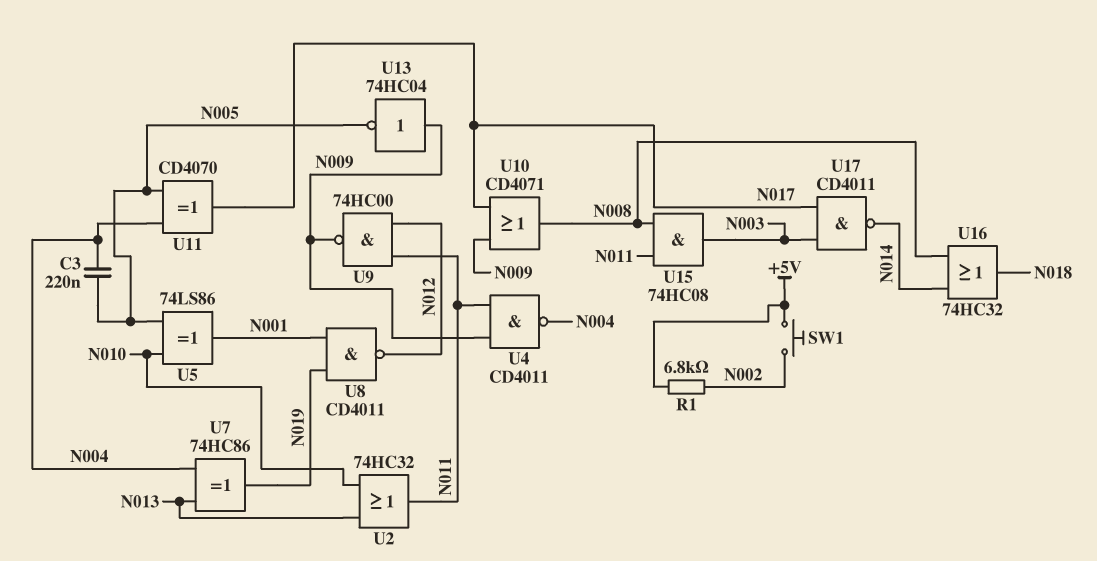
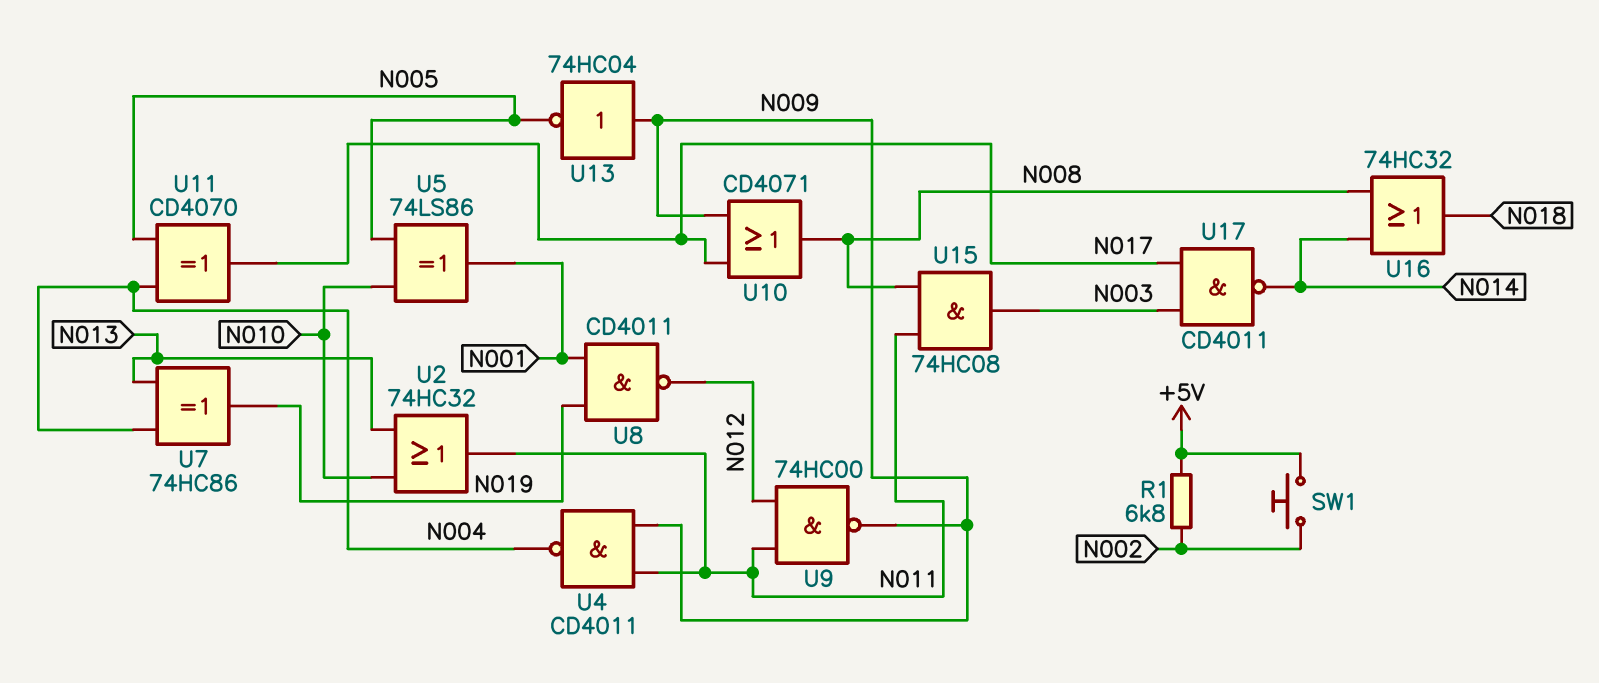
C3: 220nF (N004, N005) -> none

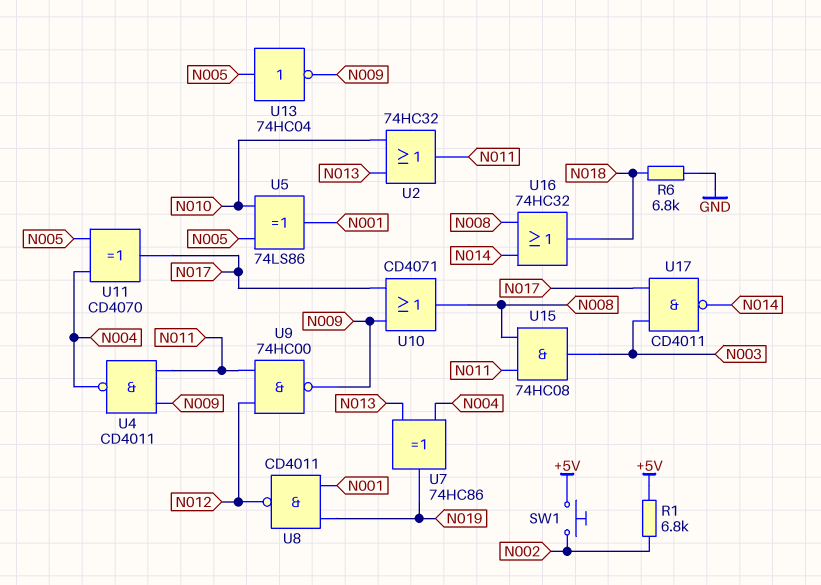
R6: none -> 6.8k (GND, N018)
U13: NOT 74HC04 (in N009, out N005) -> NOT 74HC04 (in N005, out N009)

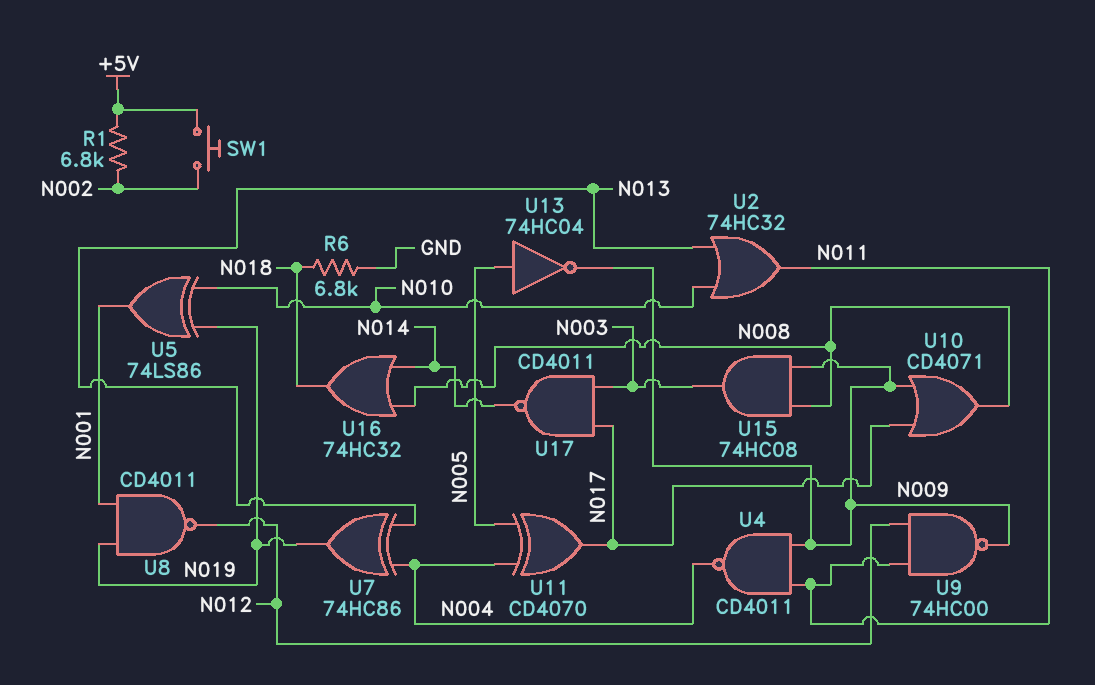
U5: XOR 74LS86 (in N005, in N010, out N001) -> XOR 74LS86 (in N010, in N019, out N001)
U15: AND 74HC08 (in N008, in N011, out N003) -> AND 74HC08 (in N008, in N009, out N003)

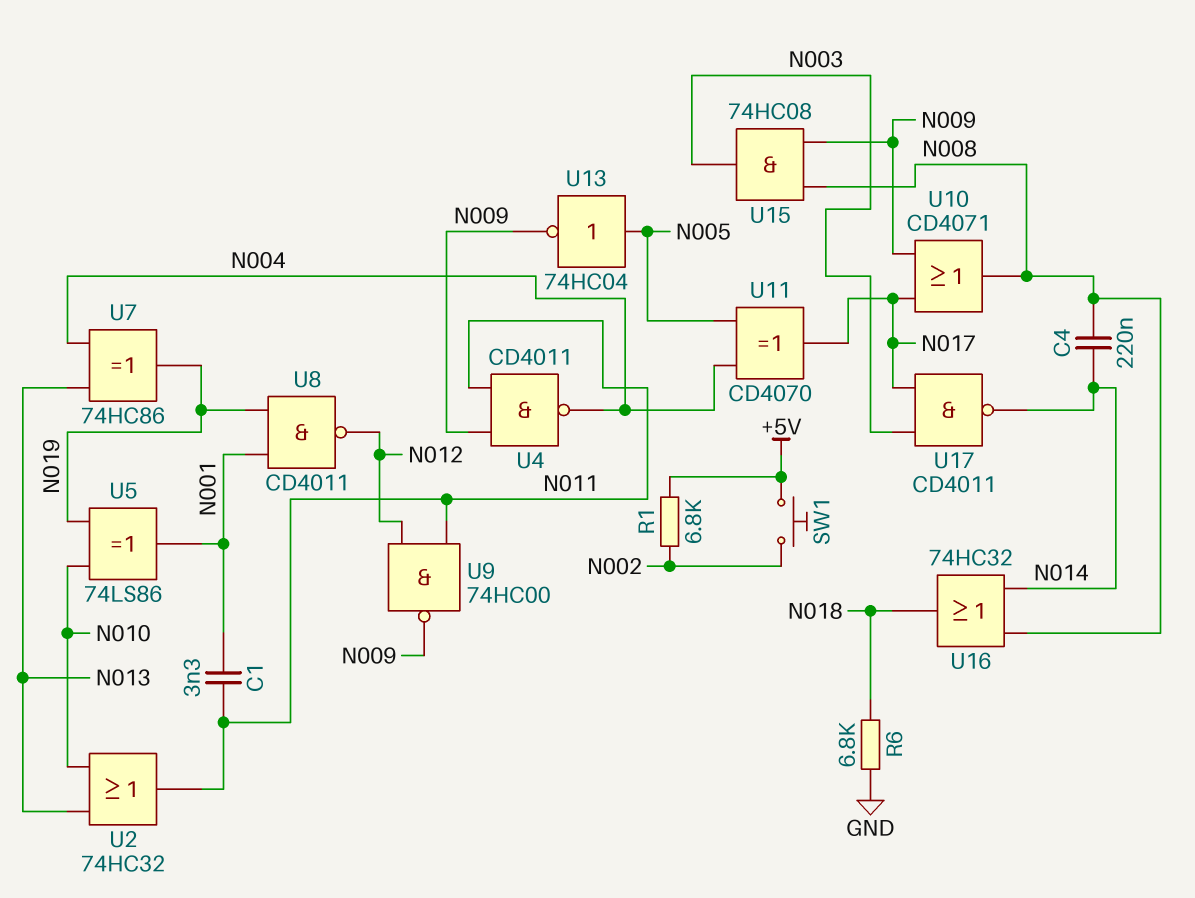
C1: none -> 3.3nF (N001, N011)
C4: none -> 220nF (N008, N014)

